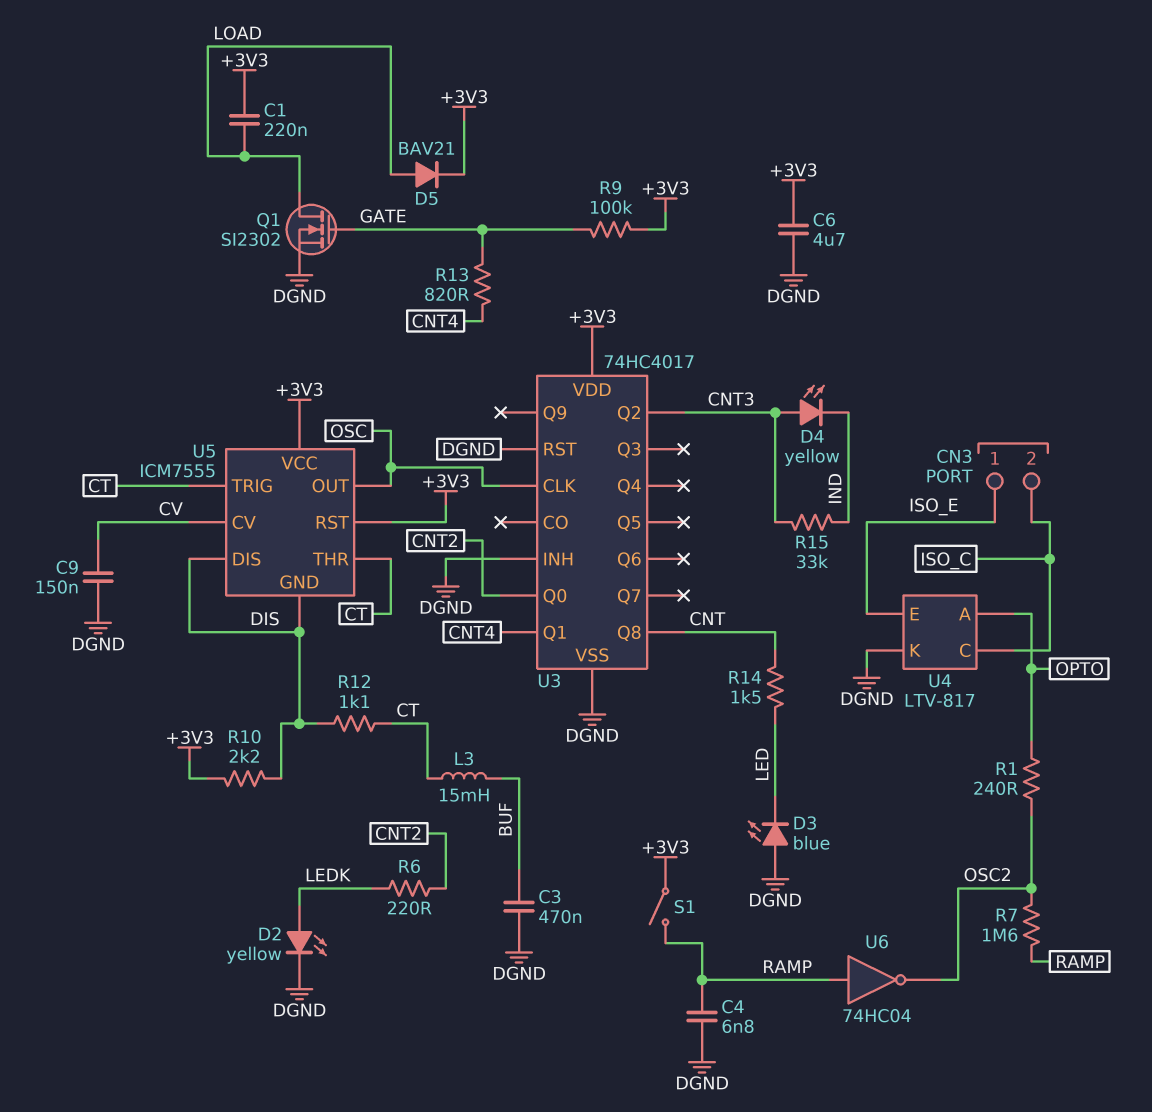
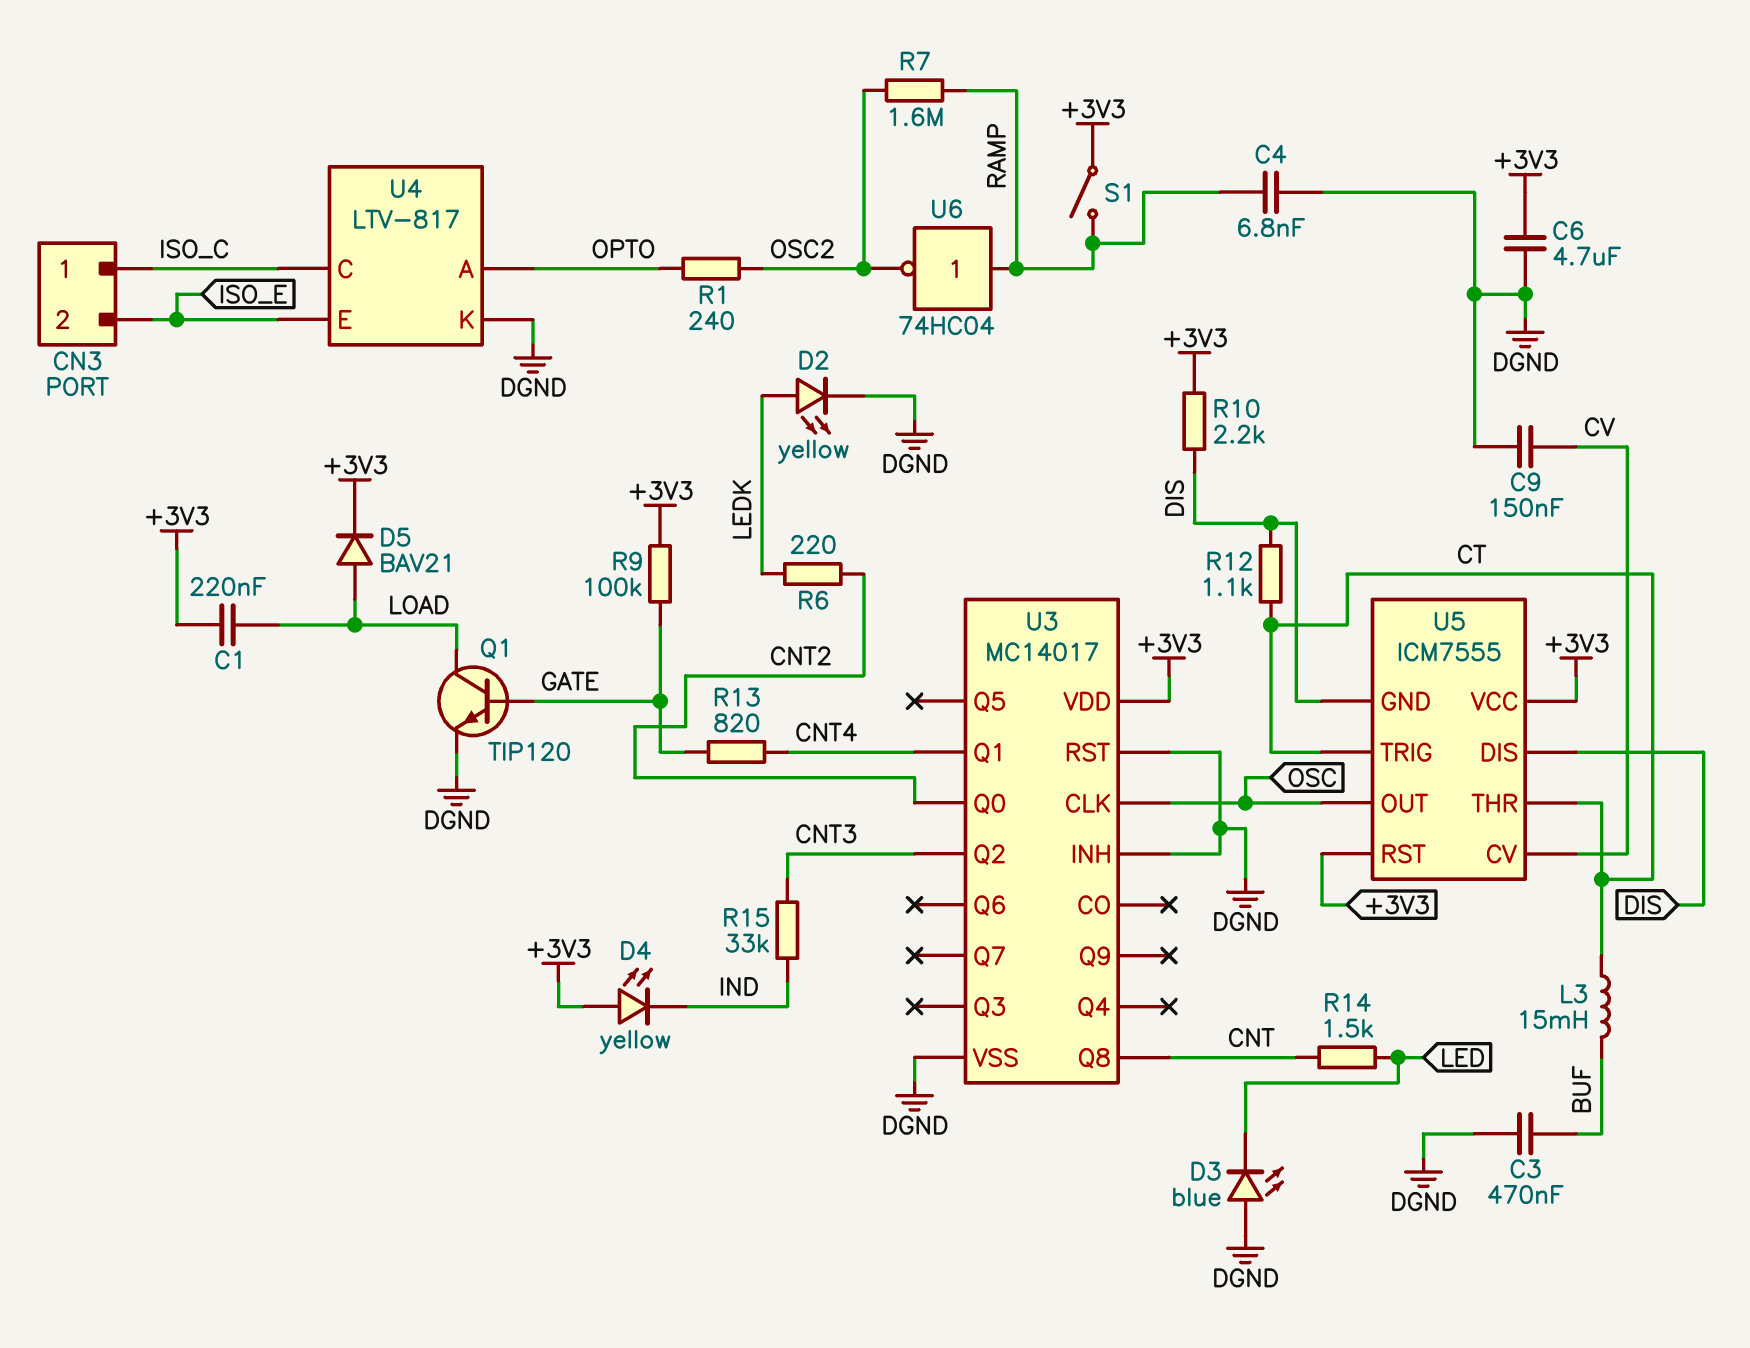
CN3 pin 1: ISO_E -> ISO_C
CN3 pin 2: ISO_C -> ISO_E
D4: LED yellow (A CNT3, K IND) -> LED yellow (A +3V3, K IND)
Q1: NMOS SI2302 (G GATE, D LOAD, S DGND) -> NPN TIP120 (B GATE, C LOAD, E DGND)
U3: 74HC4017 -> MC14017

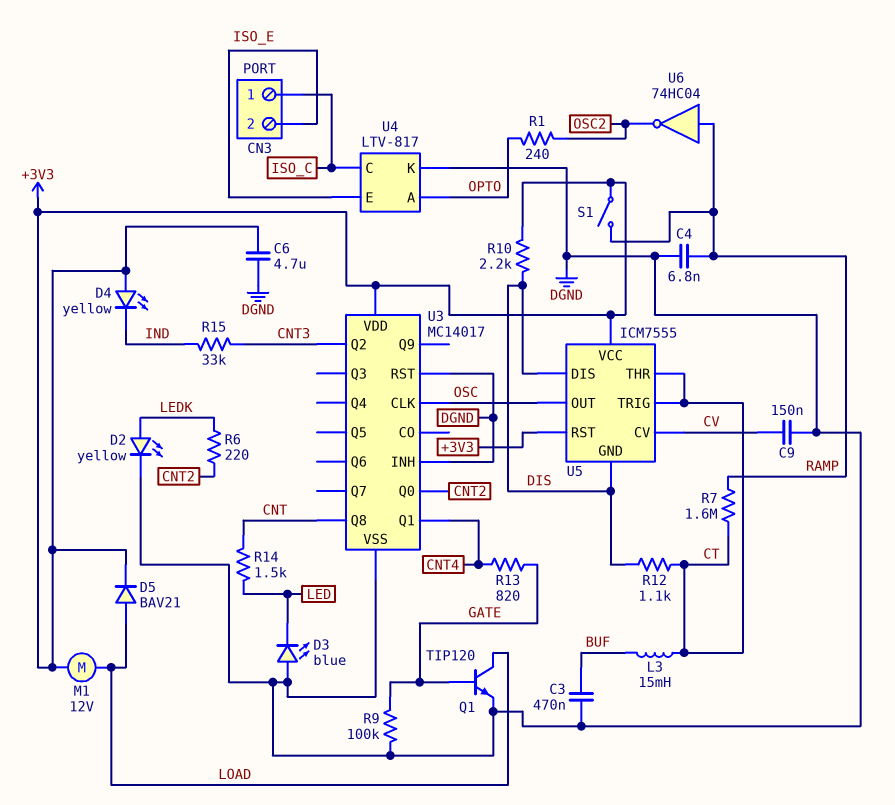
C1: 220nF (+3V3, LOAD) -> none
M1: none -> motor 12V (+3V3, LOAD)
R7: 1.6M (OSC2, RAMP) -> 1.6M (CT, RAMP)
R9: 100k (+3V3, GATE) -> 100k (DGND, GATE)

